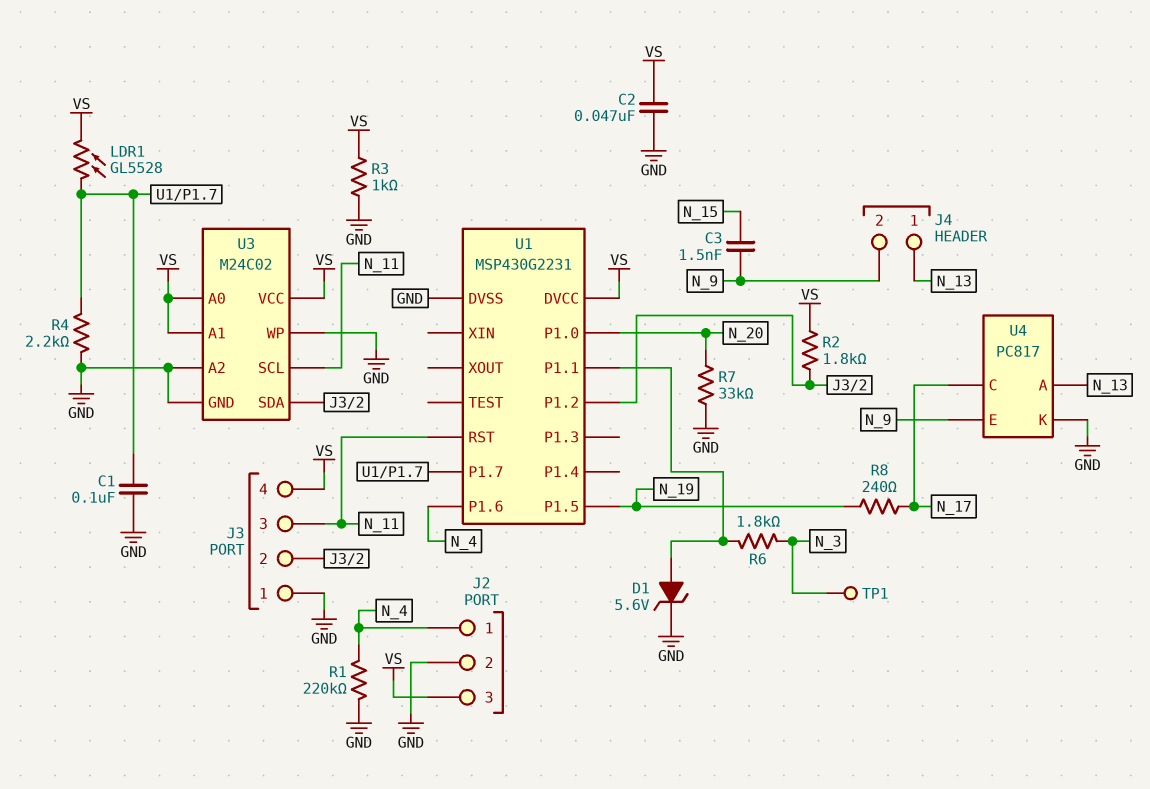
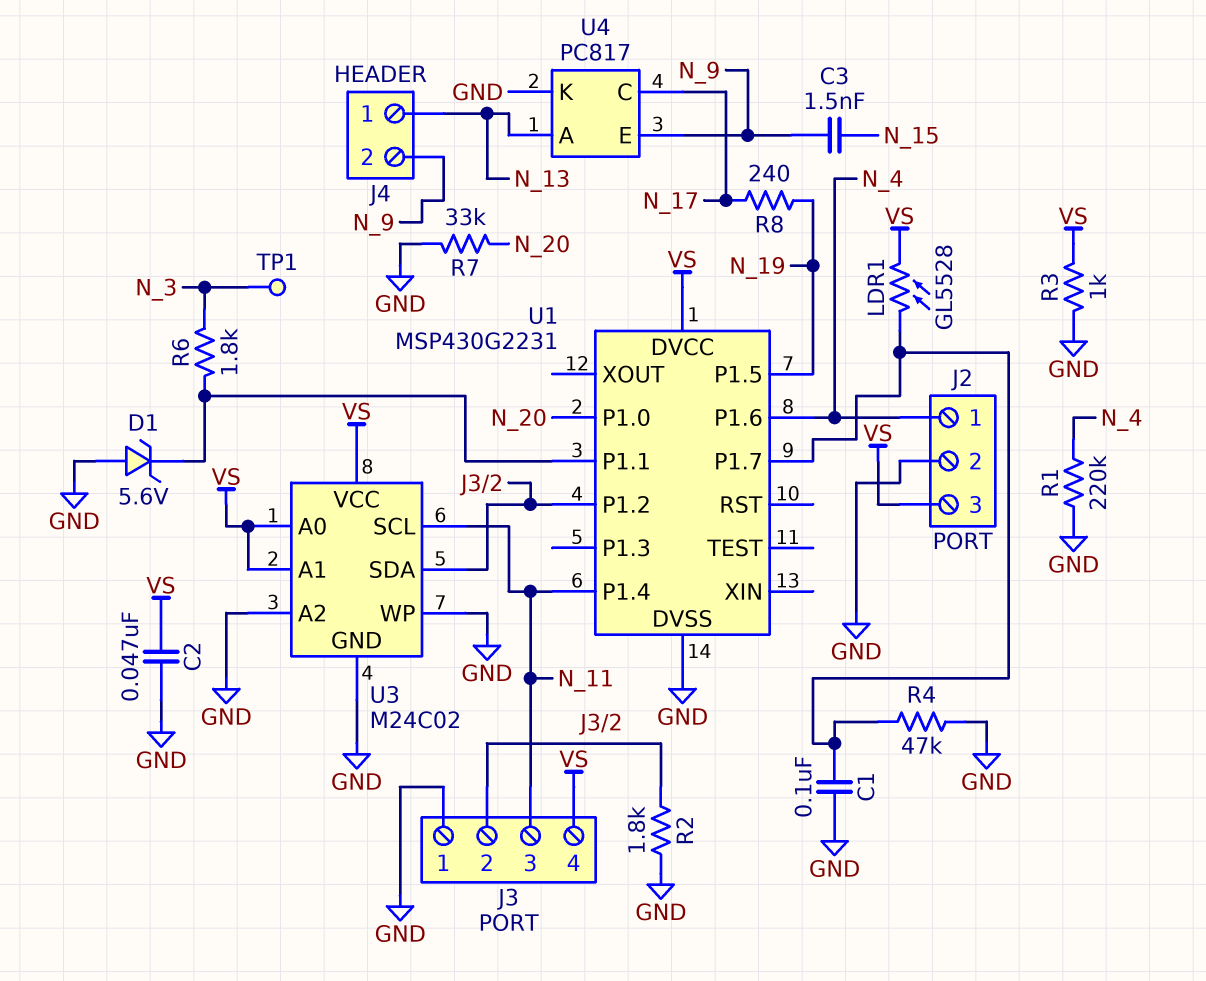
D1: zener 5.6V (A U1/P1.1, K GND) -> zener 5.6V (A GND, K U1/P1.1)
R2: 1.8k (J3/2, VS) -> 1.8k (GND, J3/2)
R4: 2.2k (GND, U1/P1.7) -> 47k (GND, U1/P1.7)
U1 pin P1.4: none -> N_11
U1 pin RST: N_11 -> none

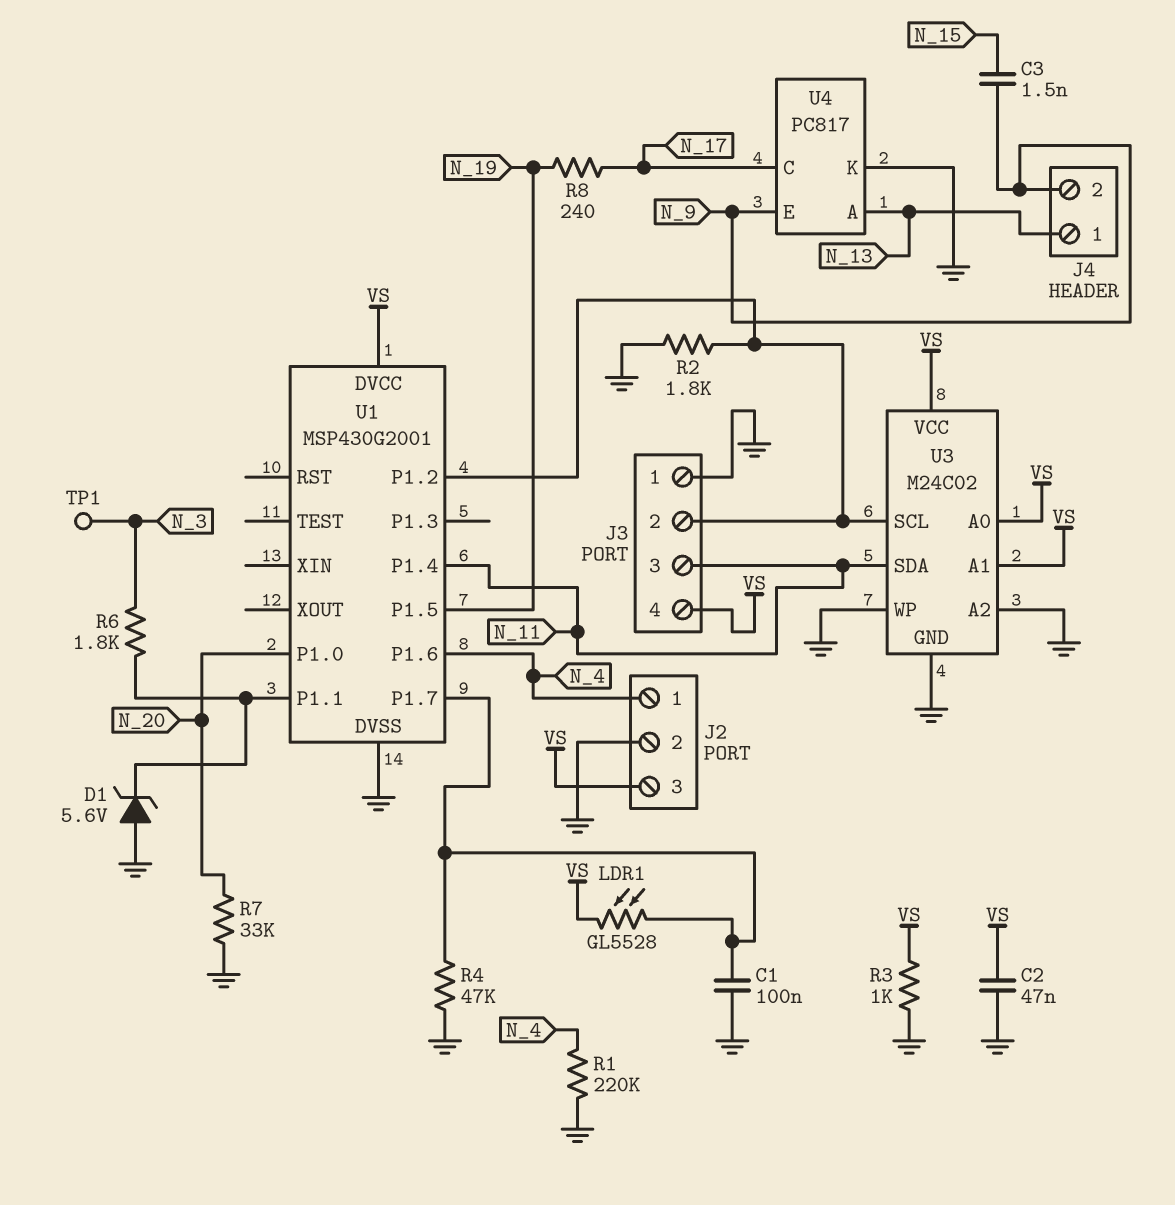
U1: MSP430G2231 -> MSP430G2001
U3 pin SCL: N_11 -> J3/2
U3 pin SDA: J3/2 -> N_11

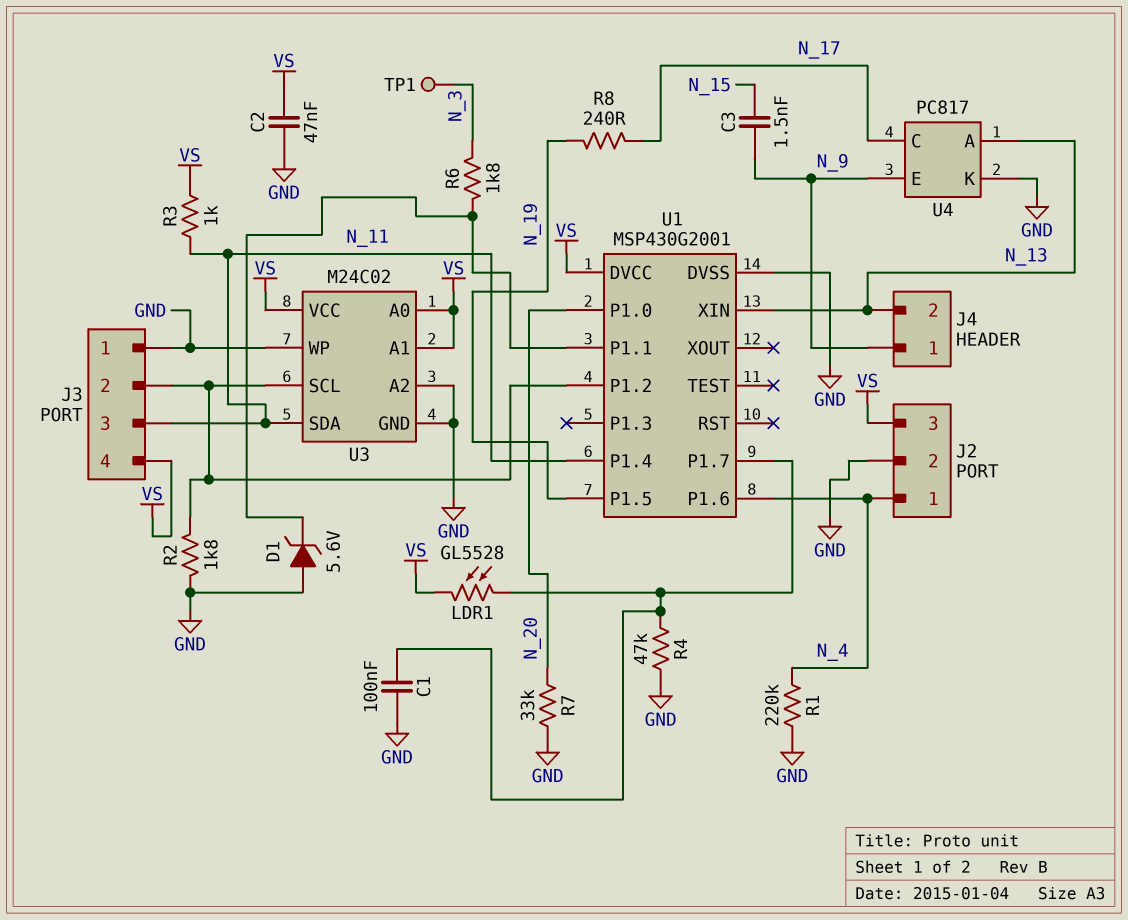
J4 pin 1: N_13 -> N_9
J4 pin 2: N_9 -> N_13
R3: 1k (GND, VS) -> 1k (N_11, VS)
U1 pin XIN: none -> N_13

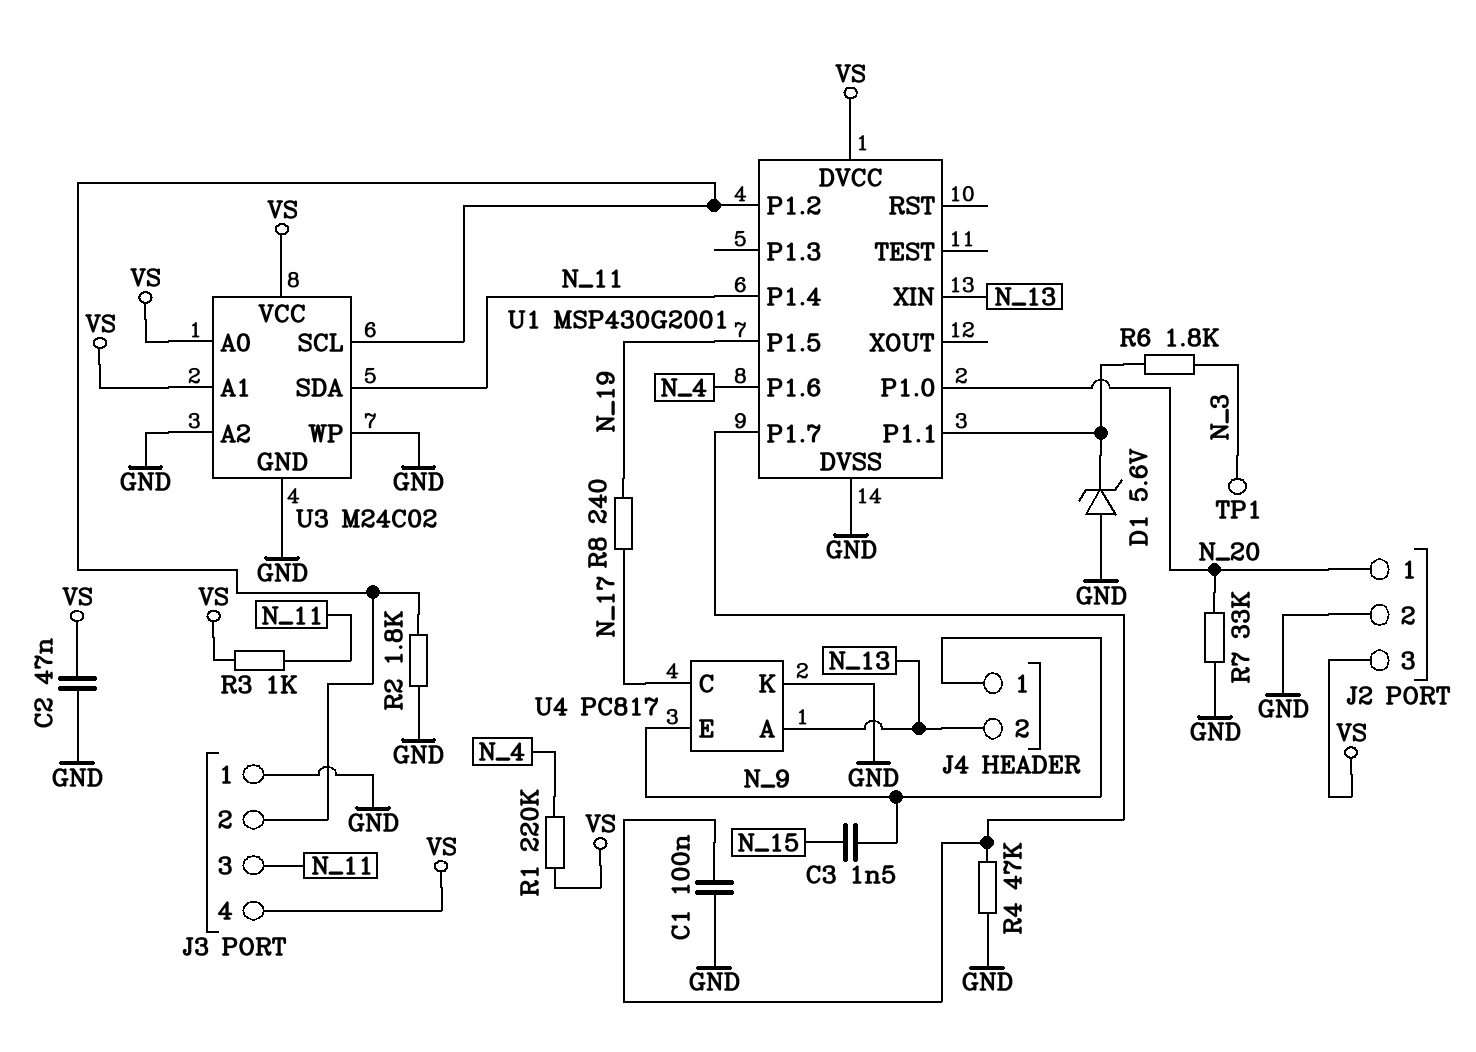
J2 pin 1: N_4 -> N_20
LDR1: GL5528 (U1/P1.7, VS) -> none
R1: 220k (GND, N_4) -> 220k (N_4, VS)

